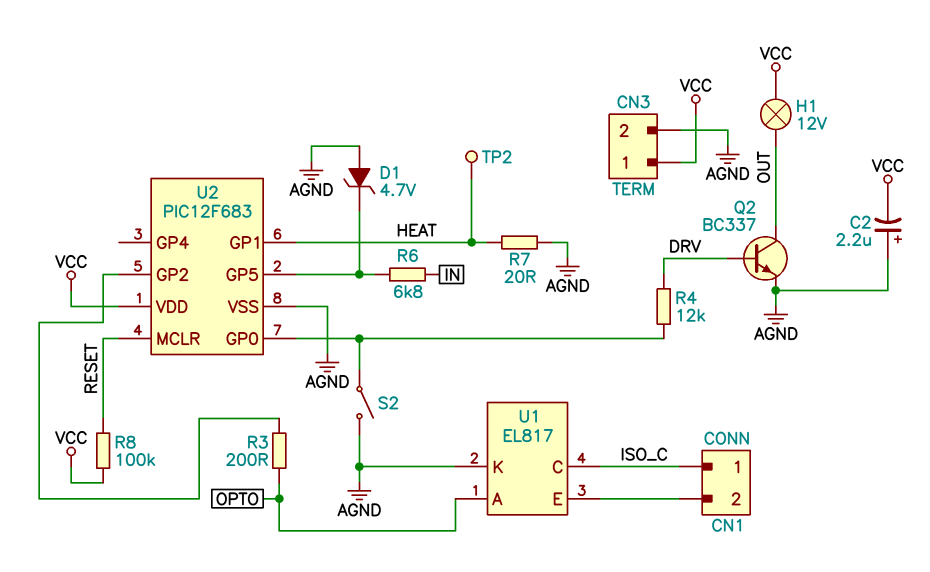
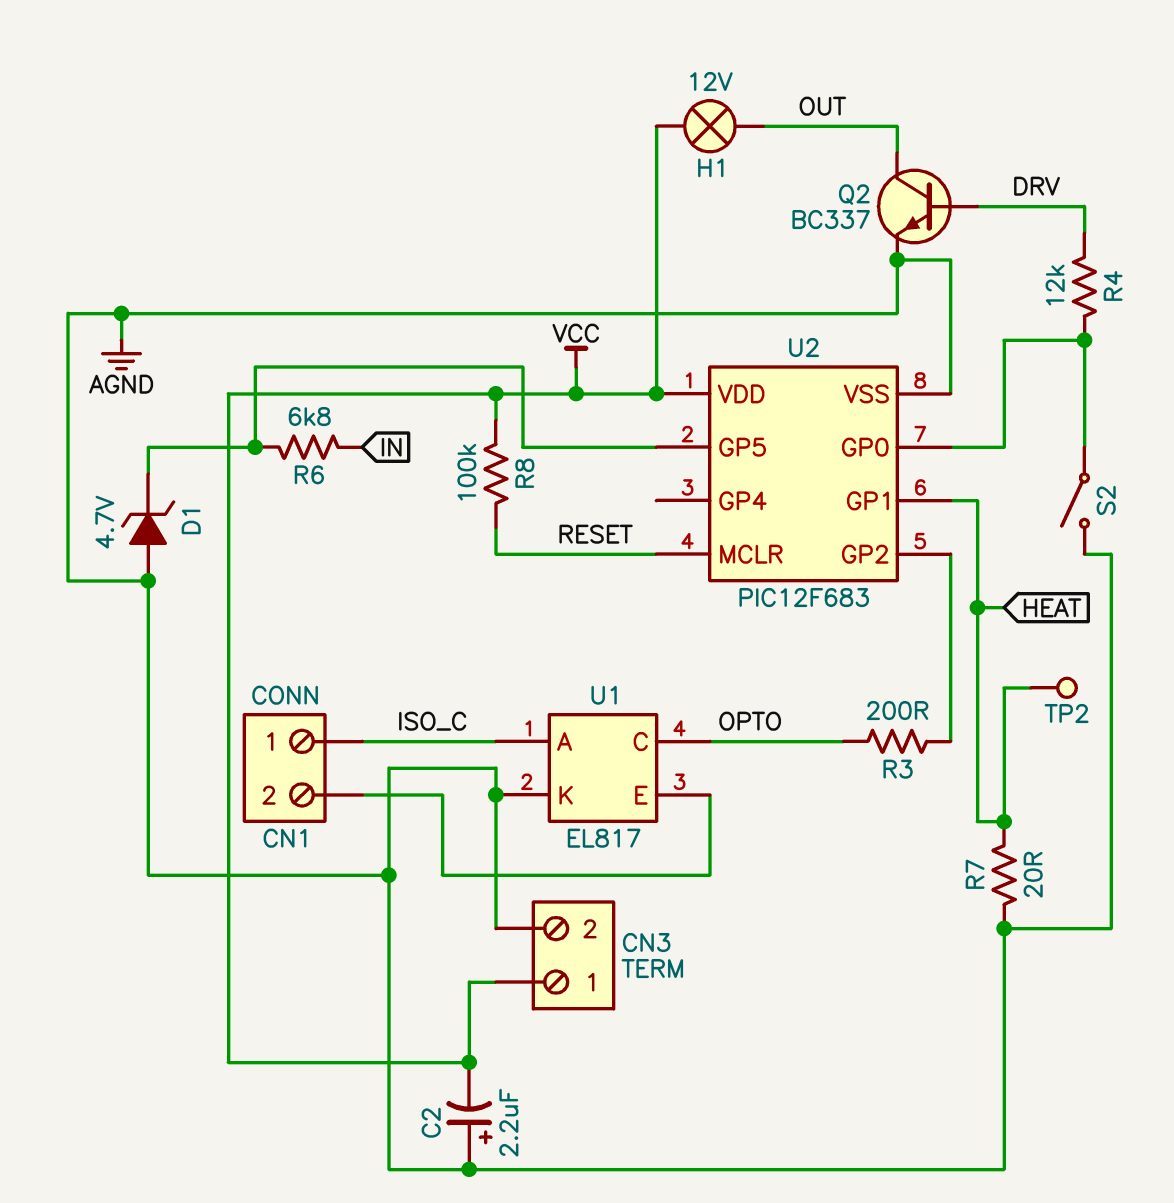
U1 pin A: OPTO -> ISO_C
U1 pin C: ISO_C -> OPTO

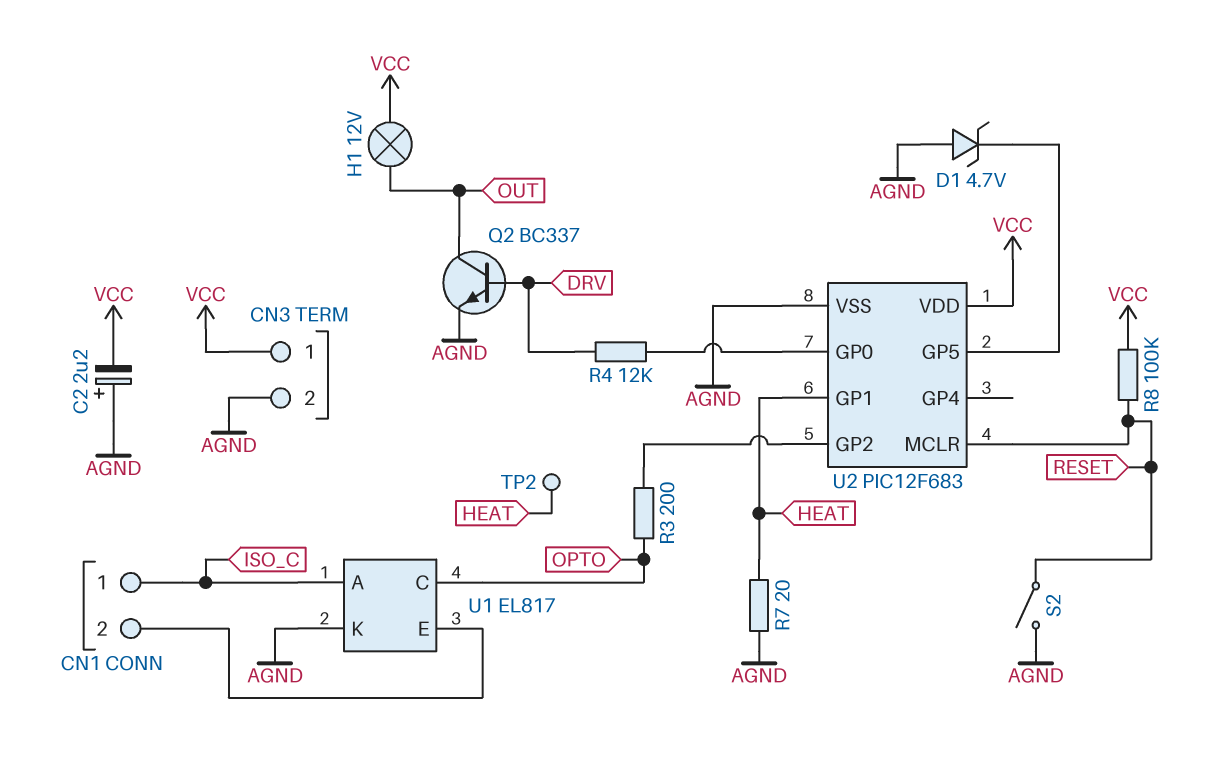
R6: 6.8k (IN, U2/GP5) -> none
S2: switch (AGND, U2/GP0) -> switch (AGND, RESET)

